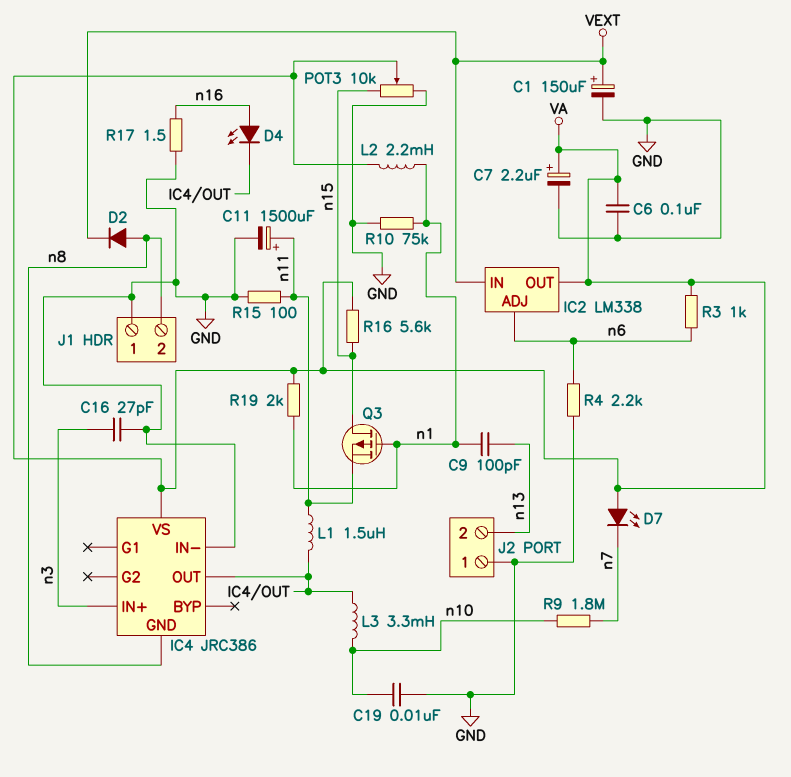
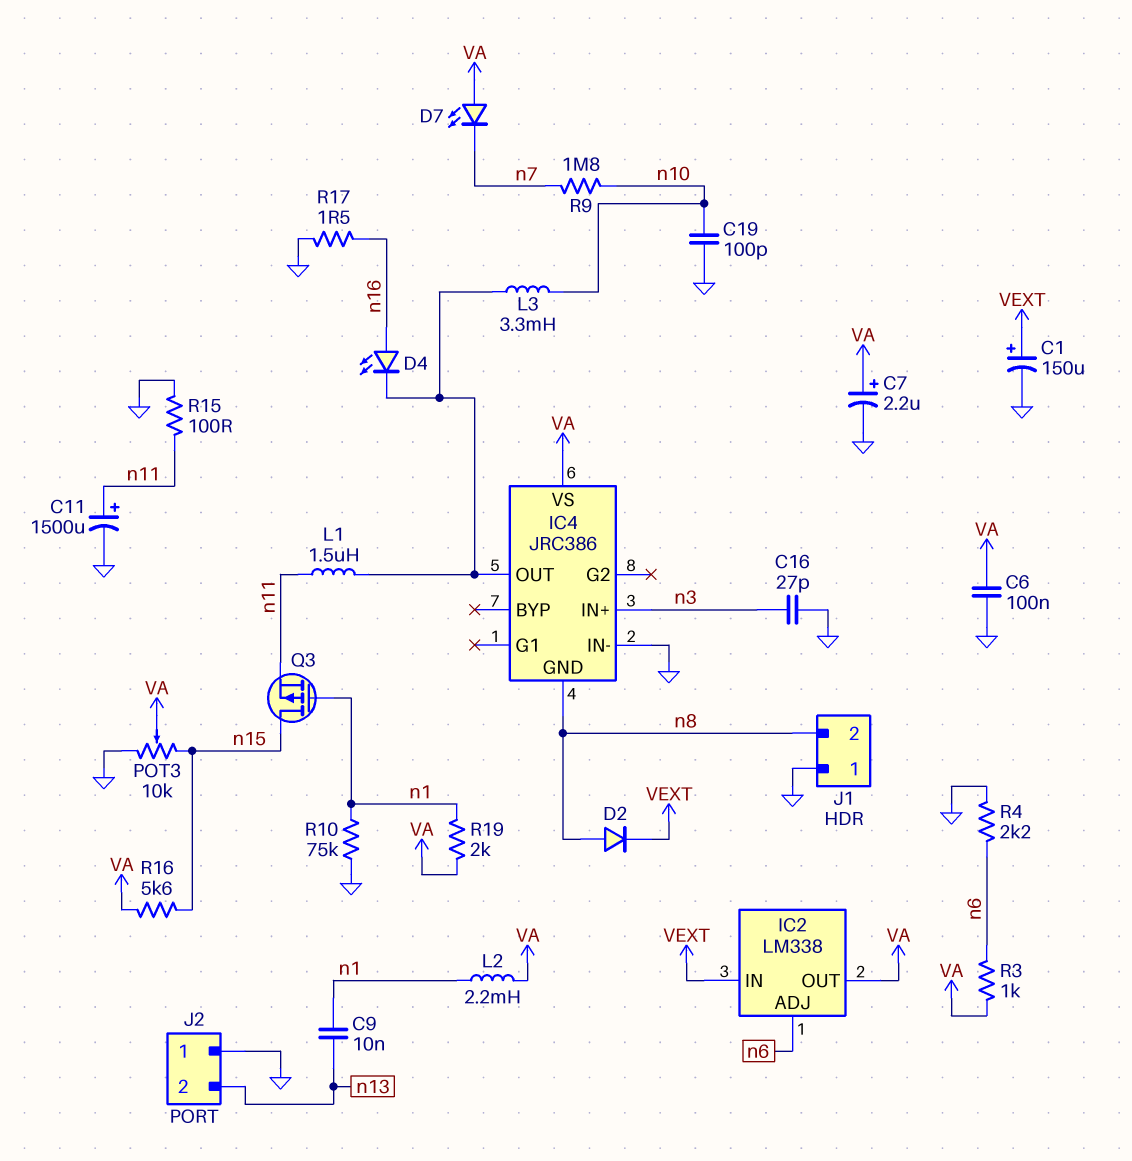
C9: 100pF (n1, n13) -> 10nF (n1, n13)
C19: 10nF (GND, n10) -> 100pF (GND, n10)

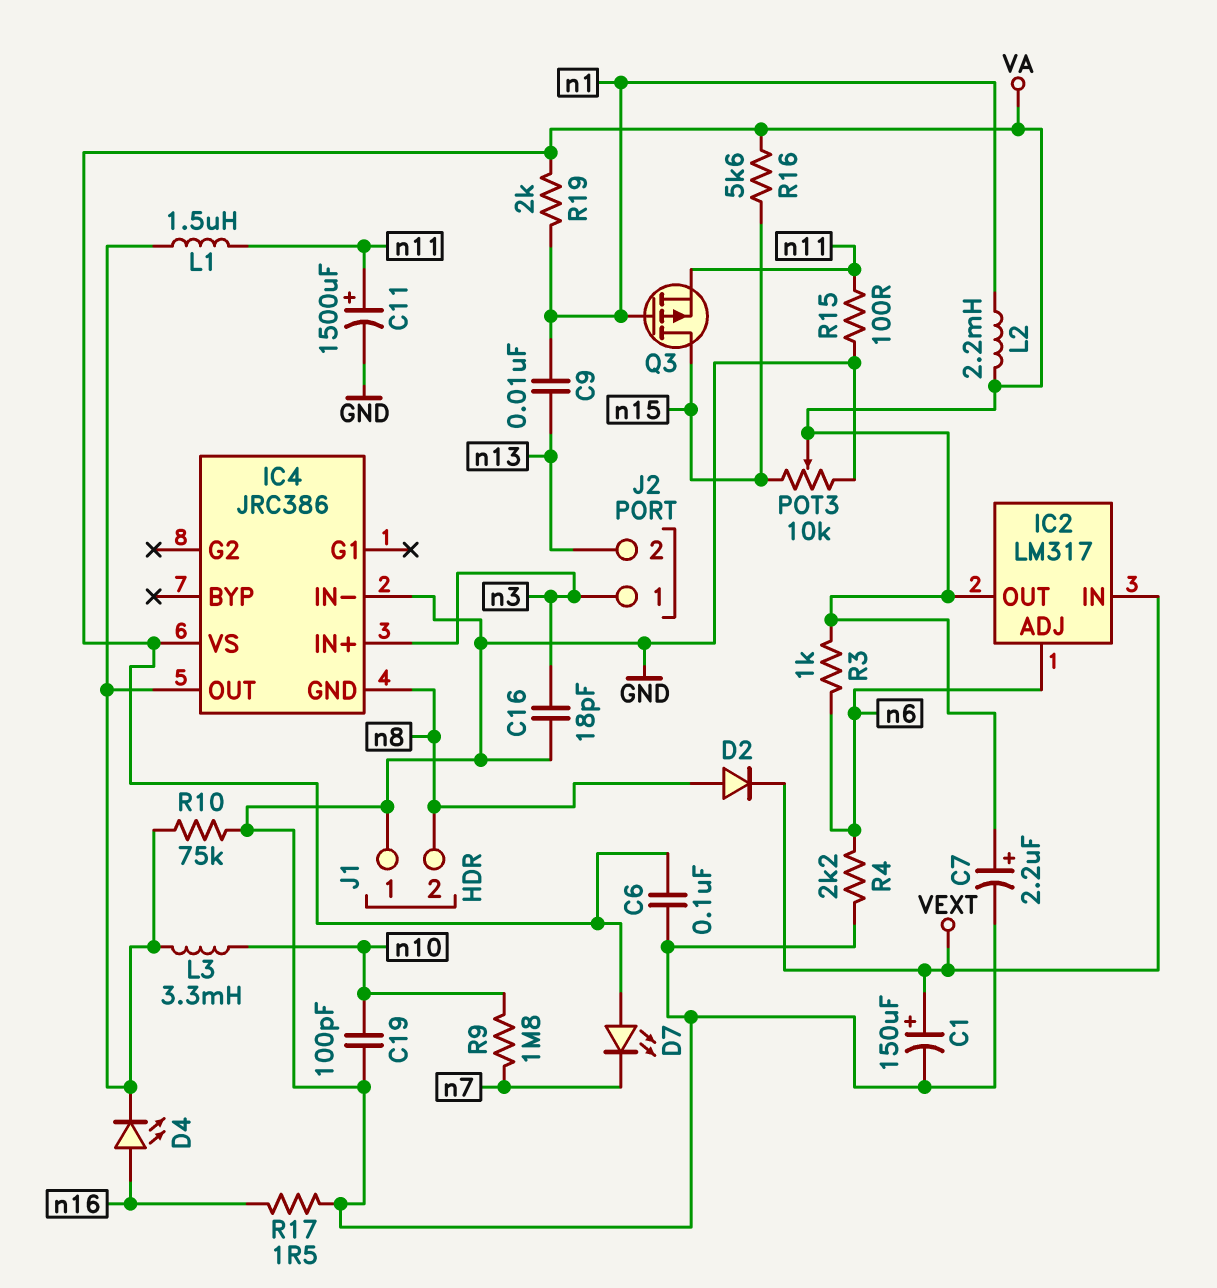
C16: 27pF (GND, n3) -> 18pF (GND, n3)
IC2: LM338 -> LM317
J2 pin 1: GND -> n3
R10: 75k (GND, n1) -> 75k (GND, IC4/OUT)

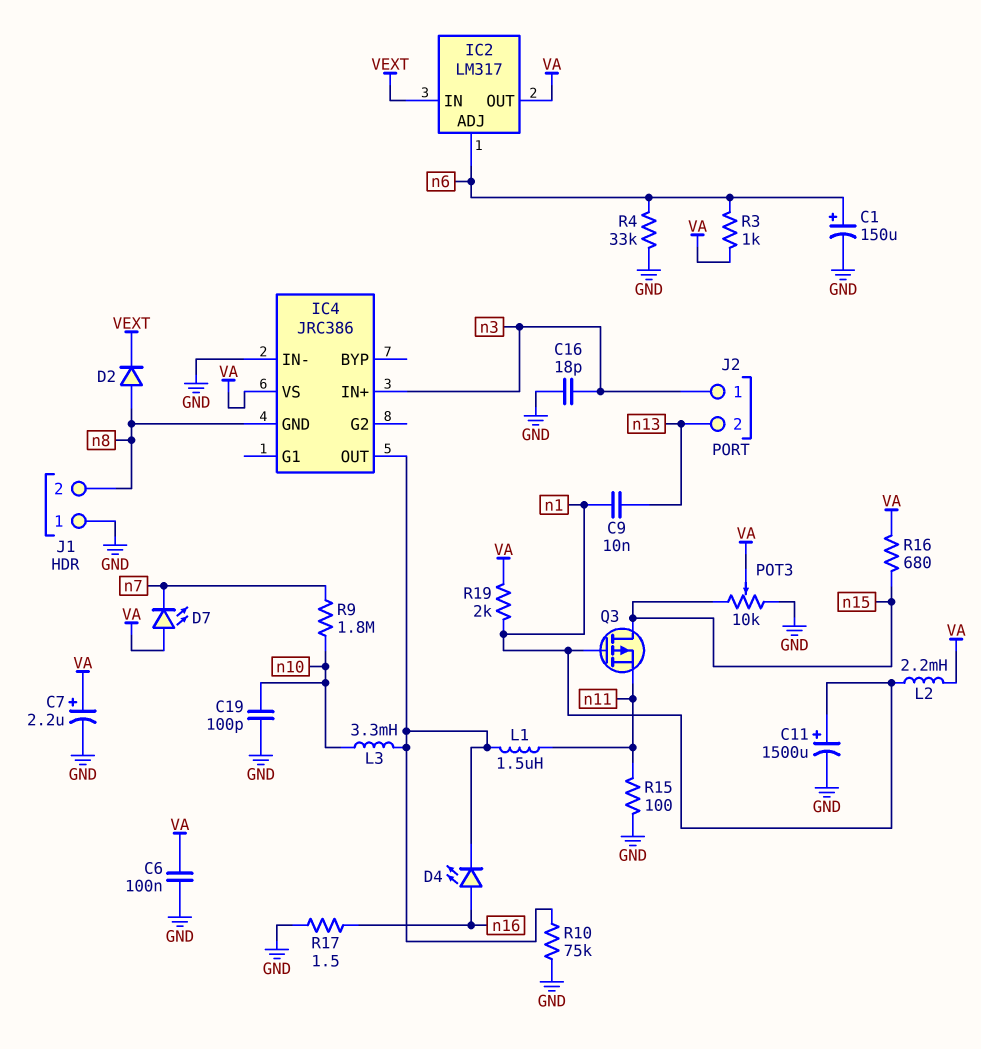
C1: 150uF (plus VEXT, minus GND) -> 150uF (plus n6, minus GND)
C11: 1500uF (plus n11, minus GND) -> 1500uF (plus n1, minus GND)
R4: 2.2k (GND, n6) -> 33k (GND, n6)
R16: 5.6k (VA, n15) -> 680 (VA, n15)

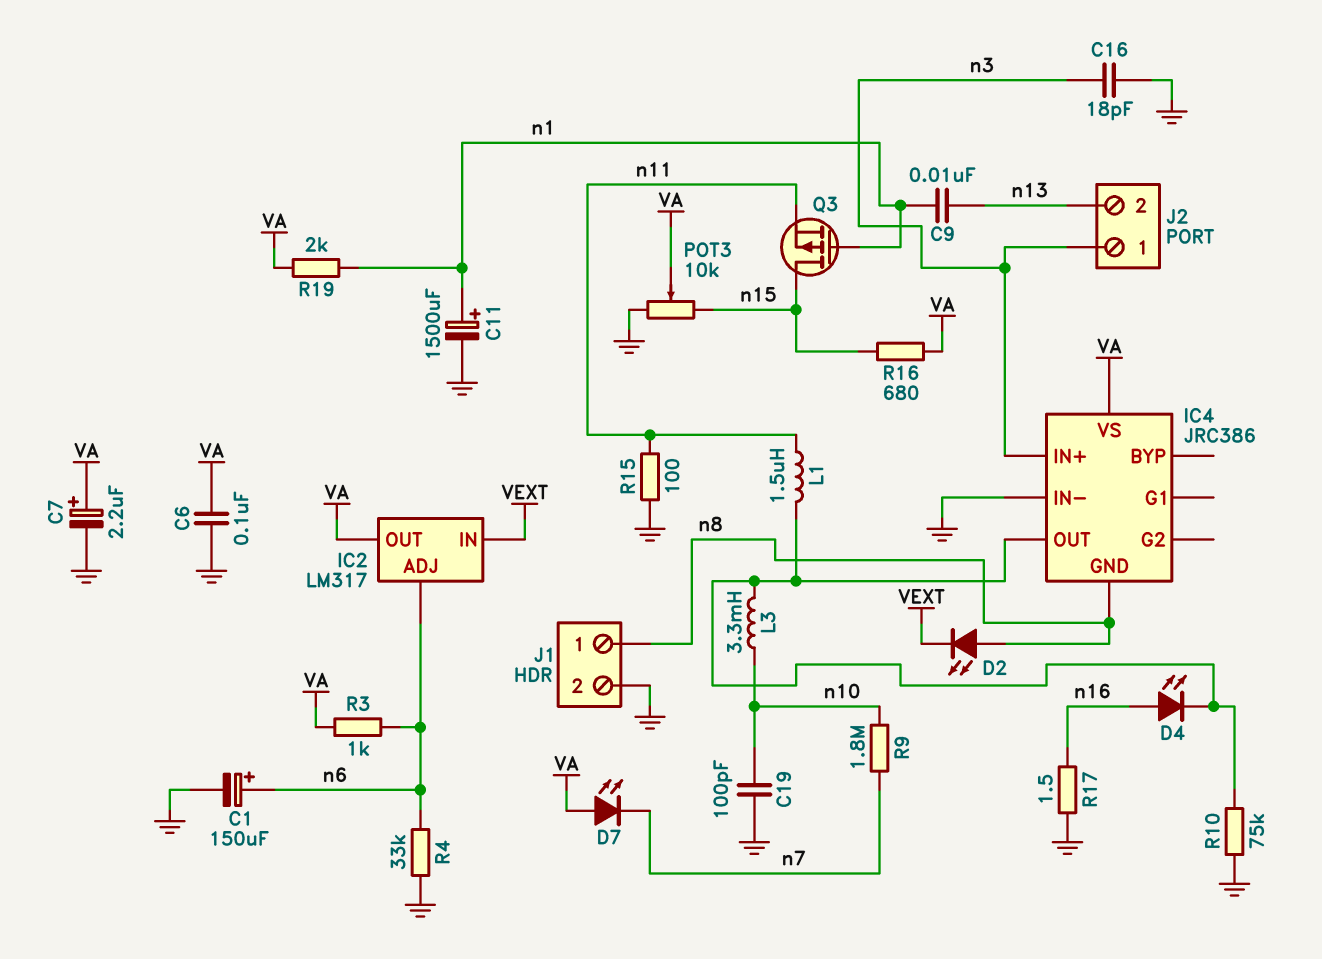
D2: diode (A n8, K VEXT) -> LED (A n8, K VEXT)
J1 pin 1: GND -> n8
J1 pin 2: n8 -> GND
L2: 2.2mH (VA, n1) -> none

